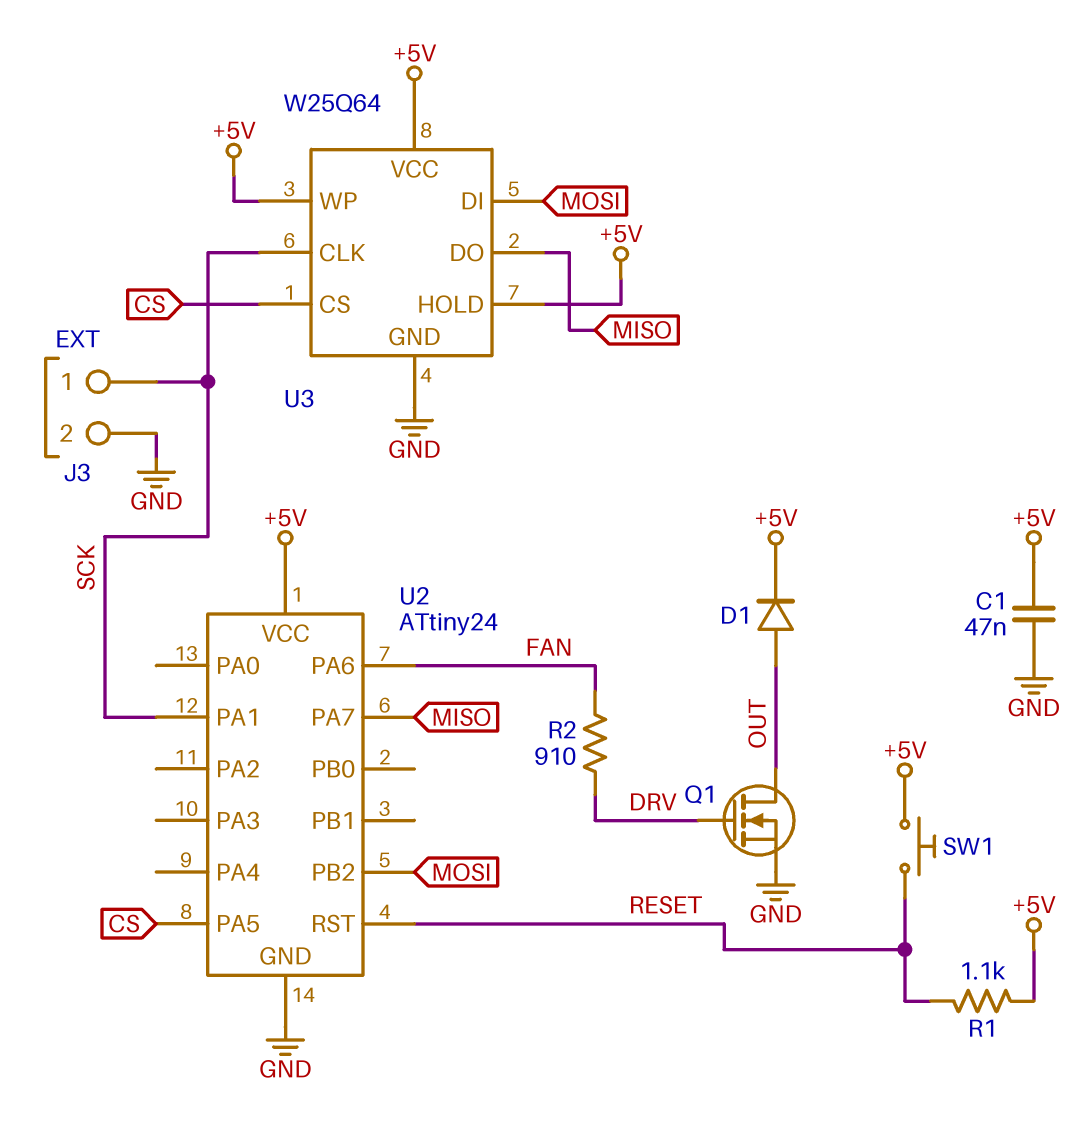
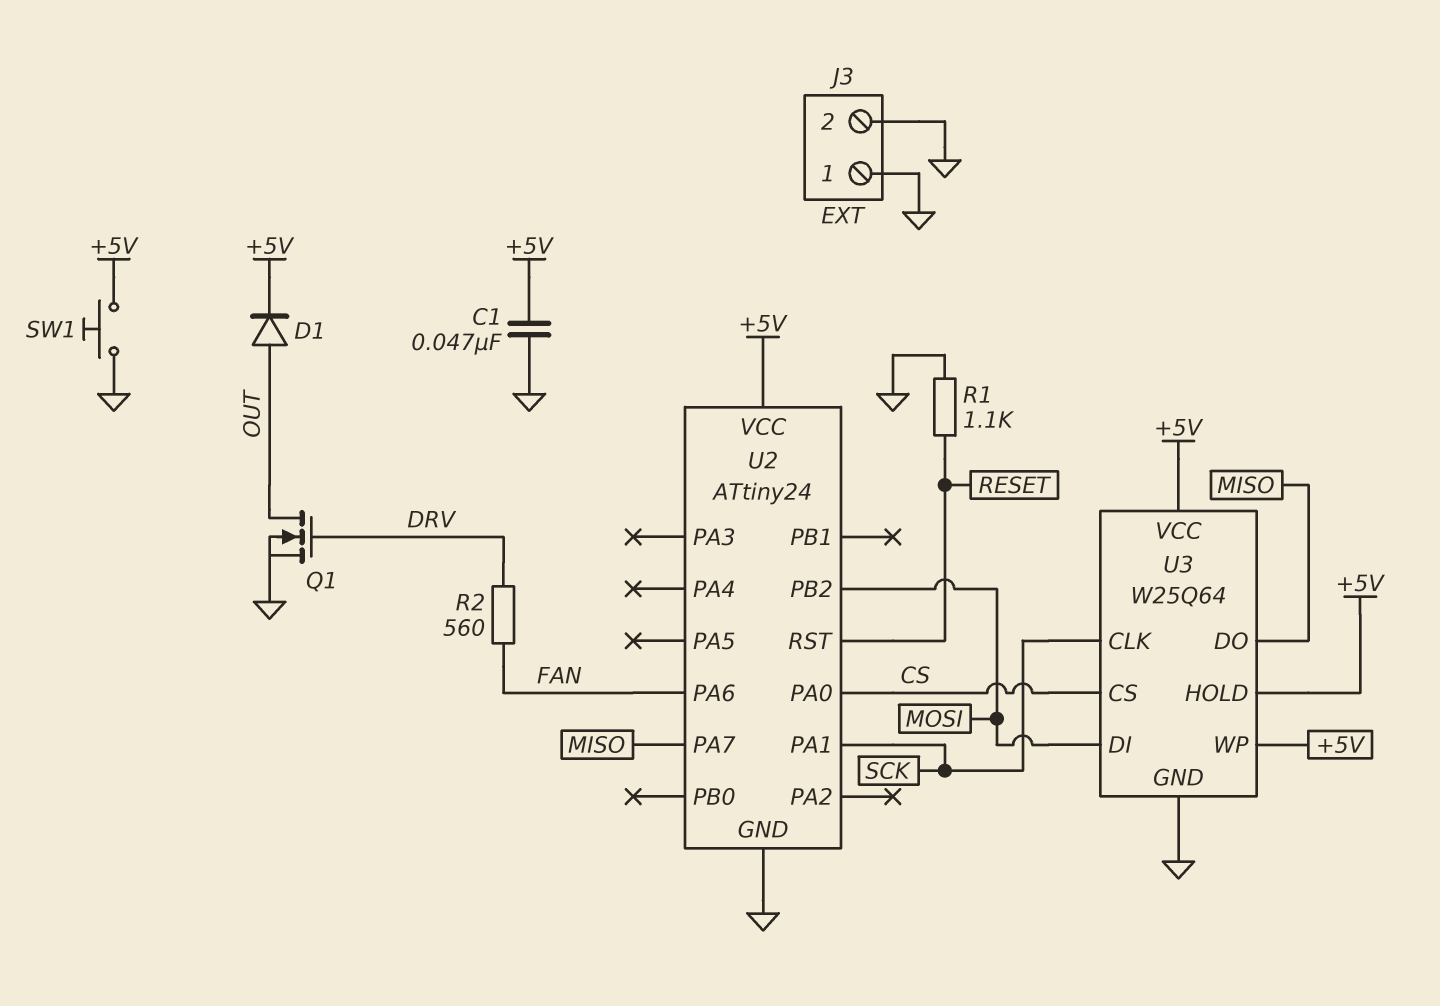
J3 pin 1: SCK -> GND
R1: 1.1k (+5V, RESET) -> 1.1k (GND, RESET)
R2: 910 (DRV, FAN) -> 560 (DRV, FAN)
SW1: button (+5V, RESET) -> button (+5V, GND)
U2 pin PA0: none -> CS
U2 pin PA5: CS -> none

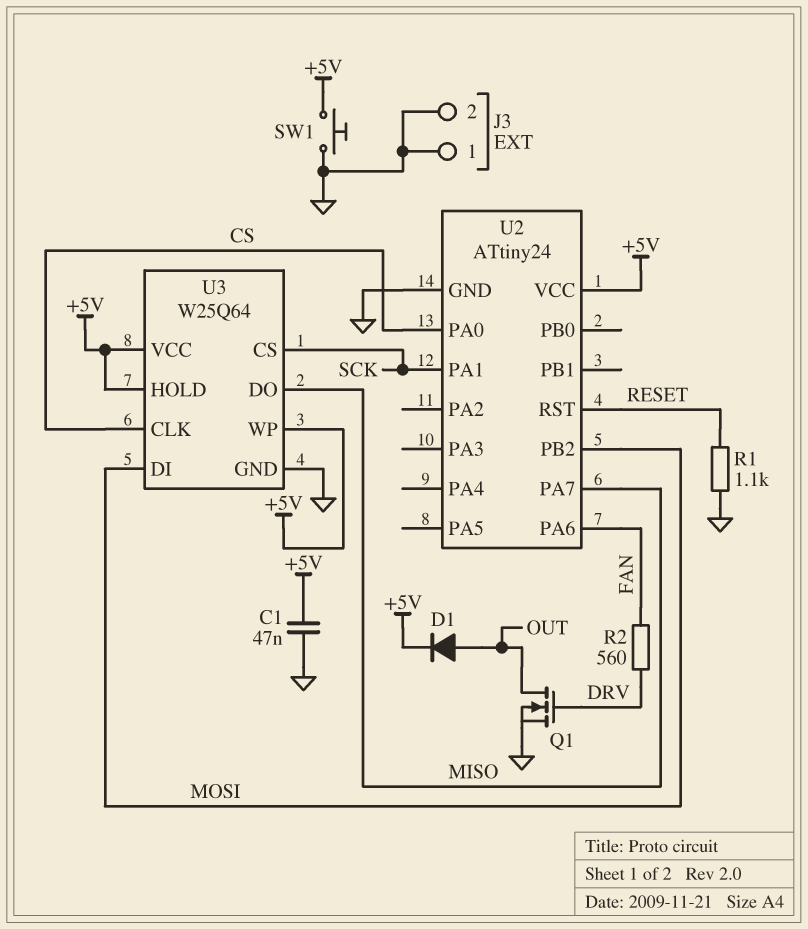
U3 pin CLK: SCK -> CS
U3 pin CS: CS -> SCK

